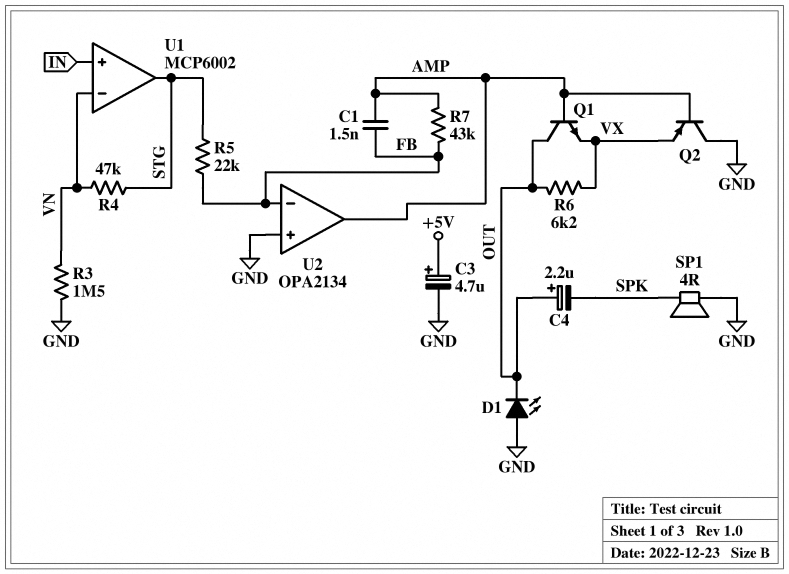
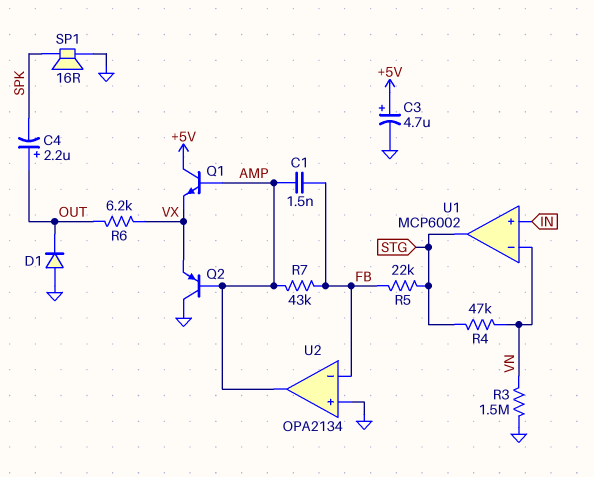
D1: LED (A GND, K OUT) -> diode (A GND, K OUT)
Q1: NPN (B AMP, C OUT, E VX) -> NPN (B AMP, C +5V, E VX)
SP1: speaker 4R (GND, SPK) -> speaker 16R (GND, SPK)

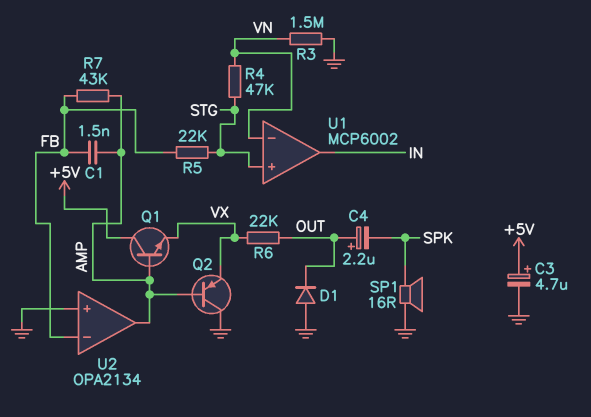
R6: 6.2k (OUT, VX) -> 22k (OUT, VX)
U1 pin in+: IN -> STG
U1 pin out: STG -> IN

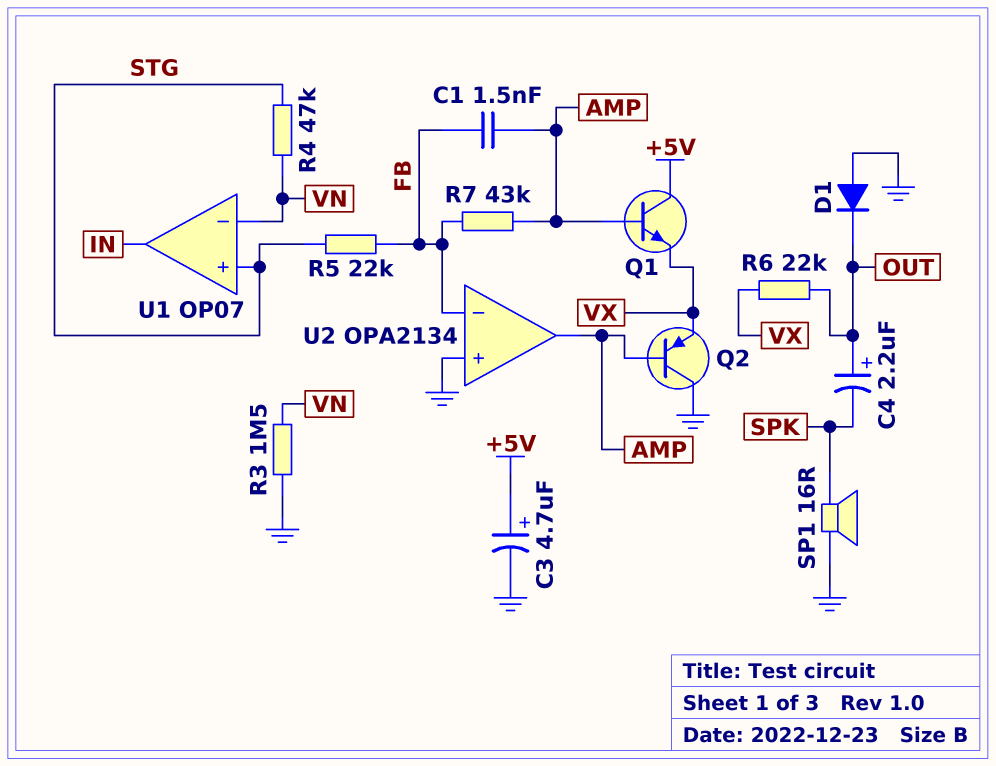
U1: MCP6002 -> OP07

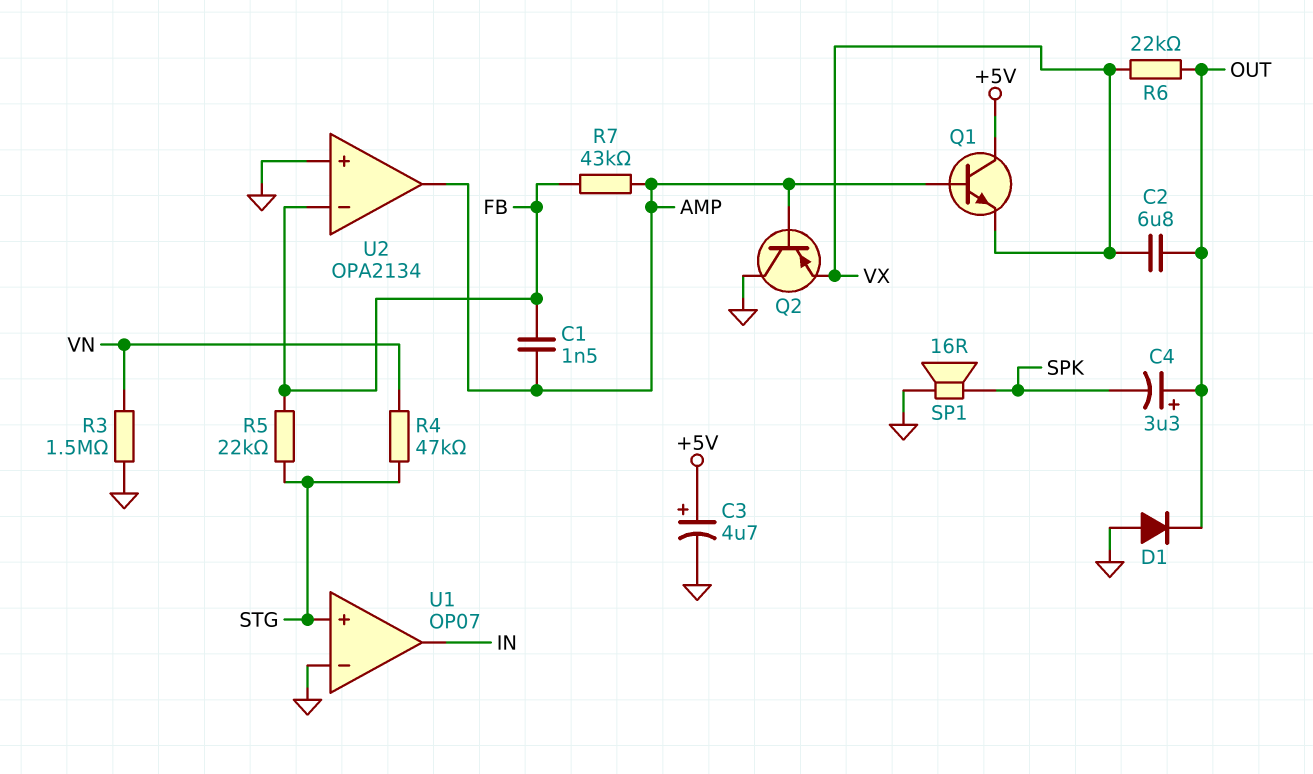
C2: none -> 6.8uF (OUT, VX)
C4: 2.2uF (plus OUT, minus SPK) -> 3.3uF (plus OUT, minus SPK)
U1 pin in-: VN -> GND

